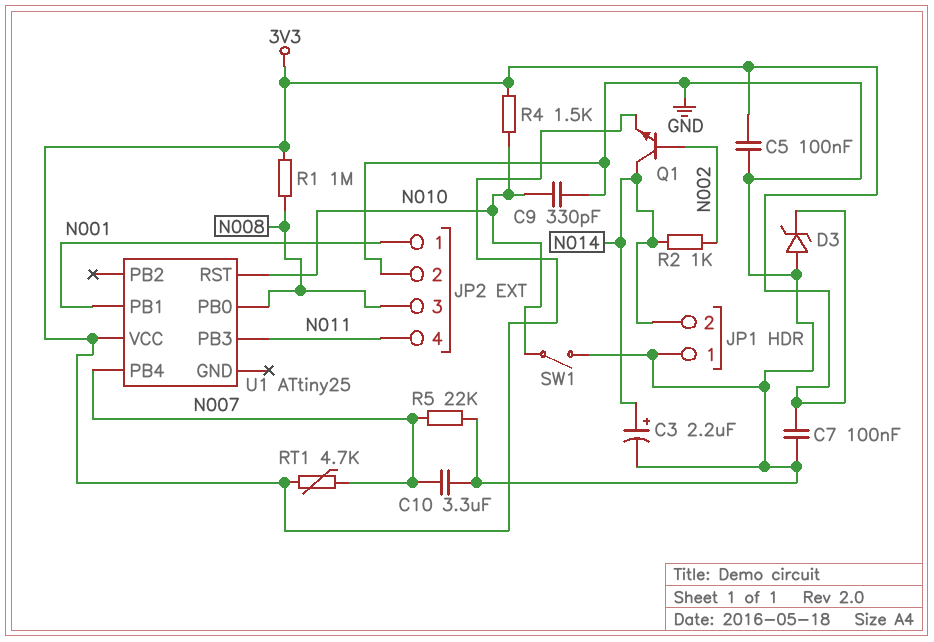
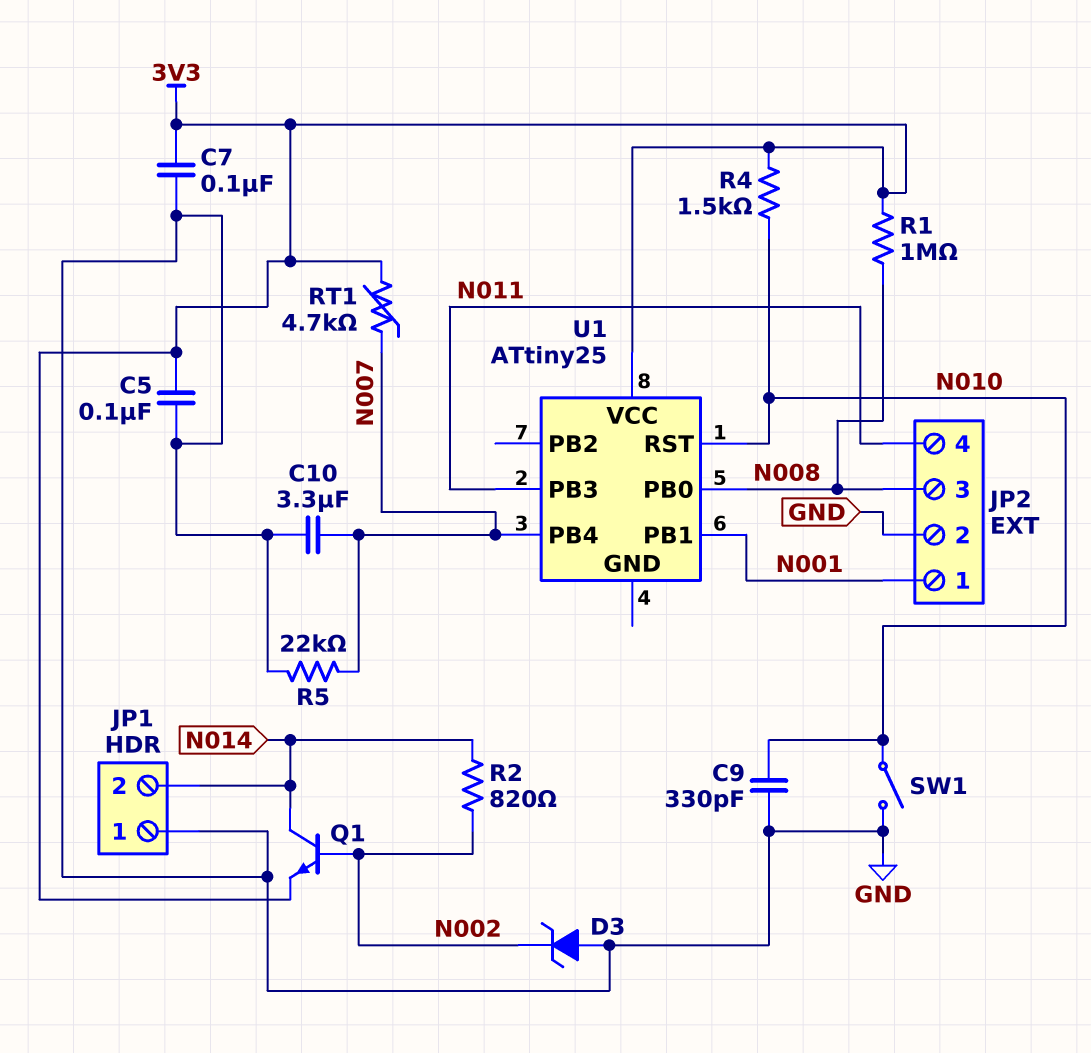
C3: 2.2uF (plus N014, minus GND) -> none
D3: zener (A GND, K 3V3) -> zener (A GND, K N002)
R2: 1k (N002, N014) -> 820 (N002, N014)

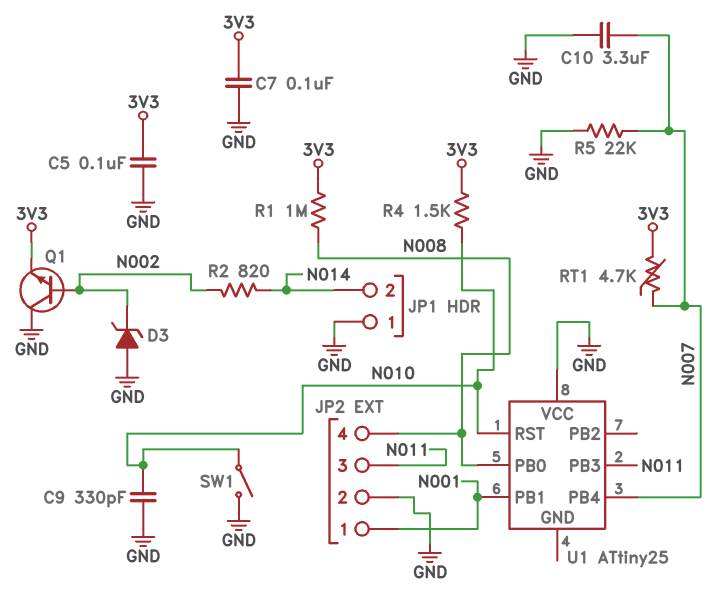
JP2 pin 3: N008 -> N011
JP2 pin 4: N011 -> N008
Q1: NPN (B N002, C N014, E 3V3) -> NPN (B N002, C GND, E 3V3)
U1 pin VCC: 3V3 -> GND

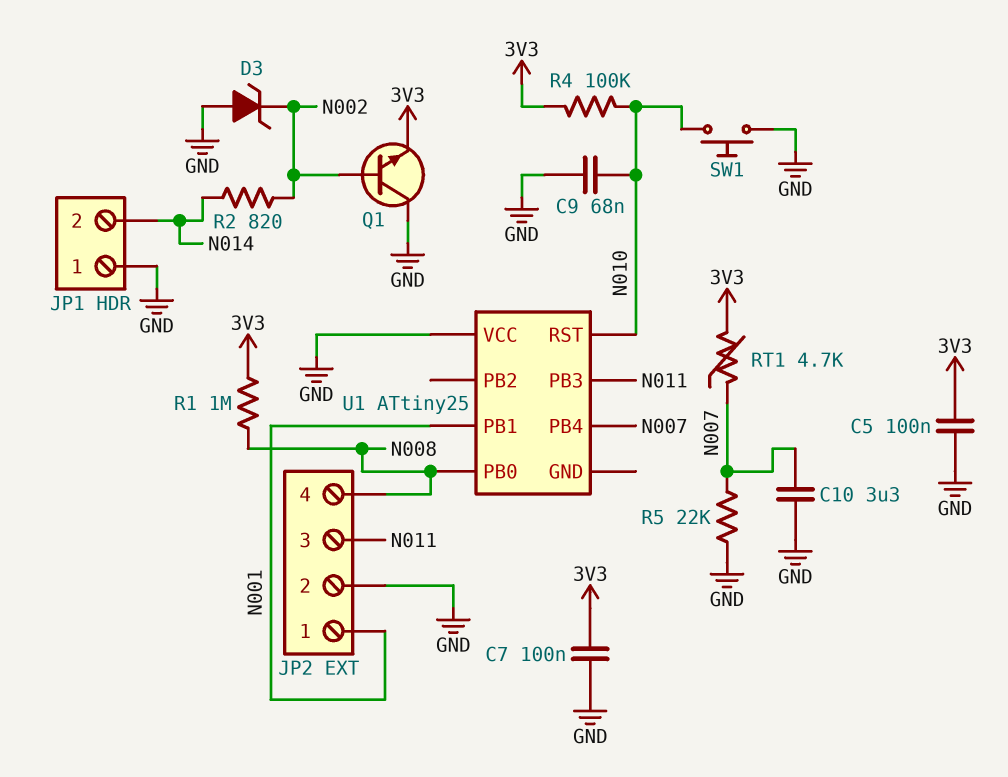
C9: 330pF (GND, N010) -> 68nF (GND, N010)
R4: 1.5k (3V3, N010) -> 100k (3V3, N010)
SW1: switch (GND, N010) -> button (GND, N010)

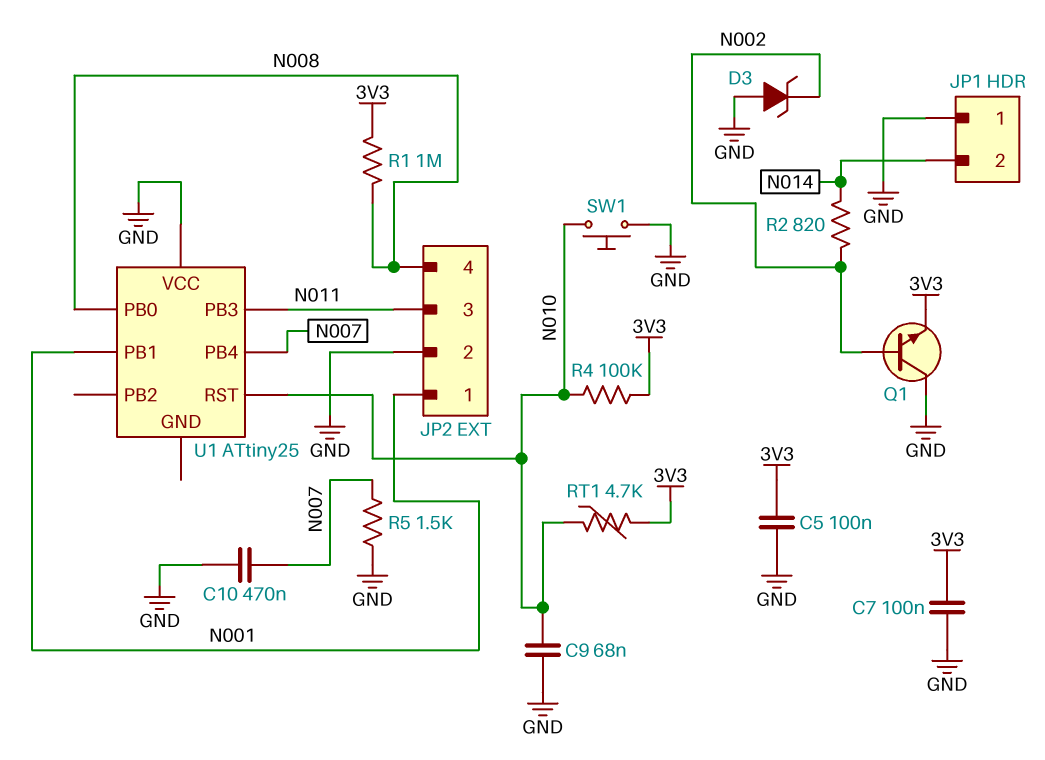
C10: 3.3uF (GND, N007) -> 470nF (GND, N007)
R5: 22k (GND, N007) -> 1.5k (GND, N007)
RT1: 4.7k (3V3, N007) -> 4.7k (3V3, N010)

